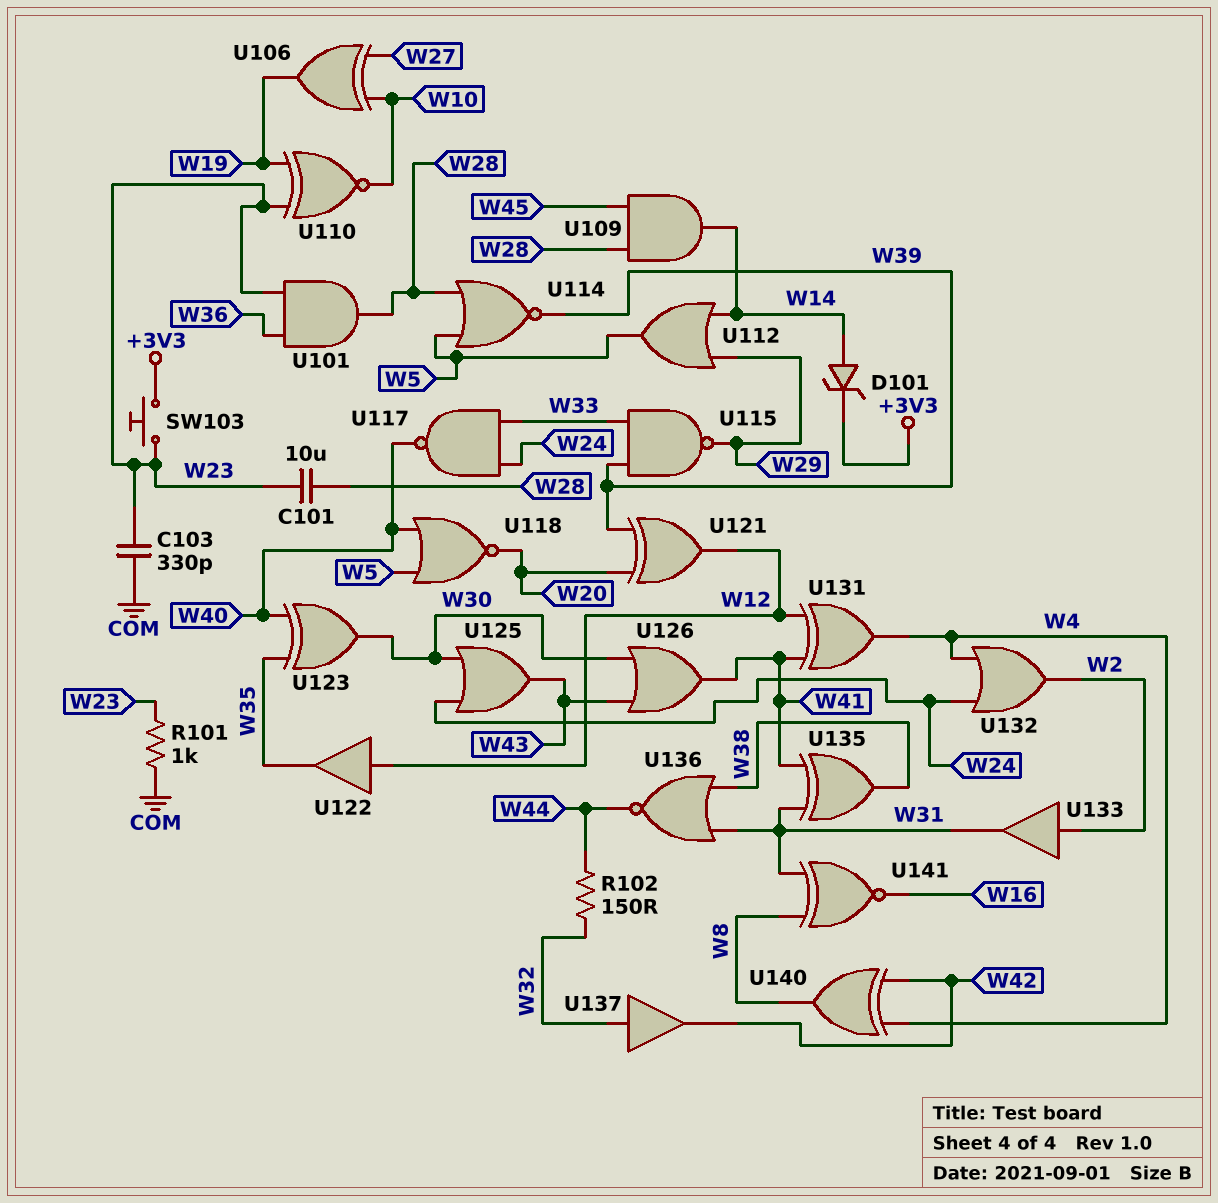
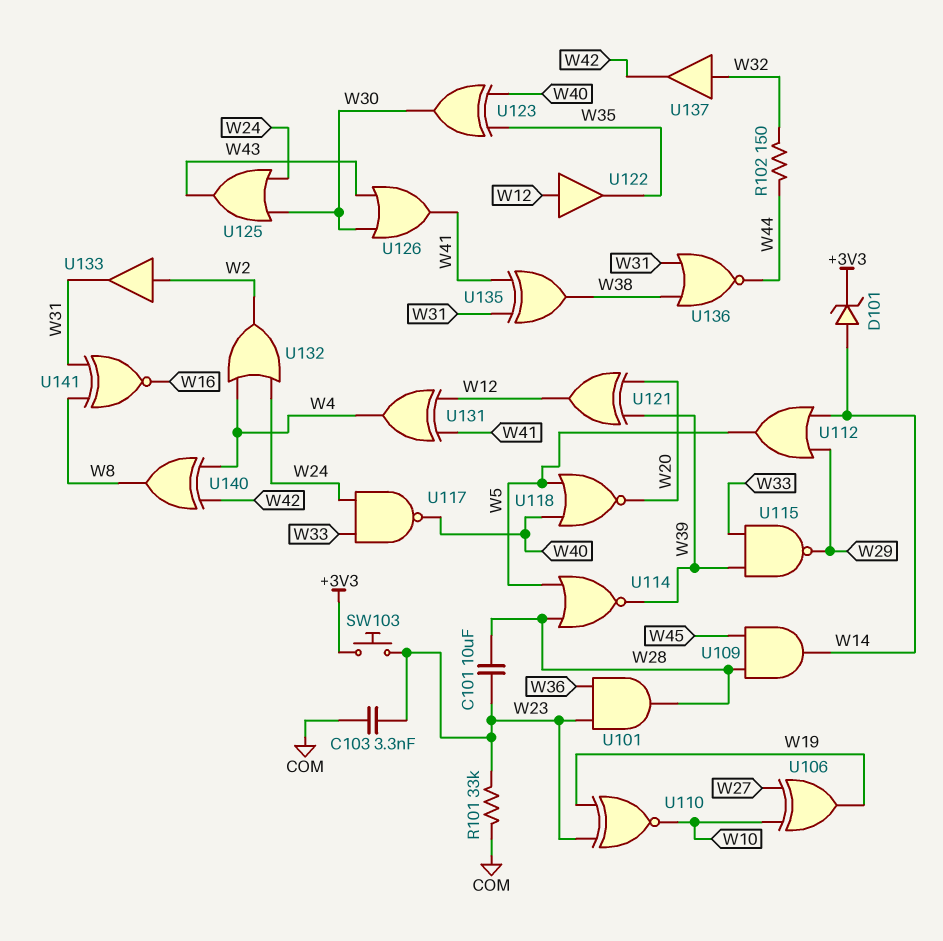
C103: 330pF (COM, W23) -> 3.3nF (COM, W23)
R101: 1k (COM, W23) -> 33k (COM, W23)

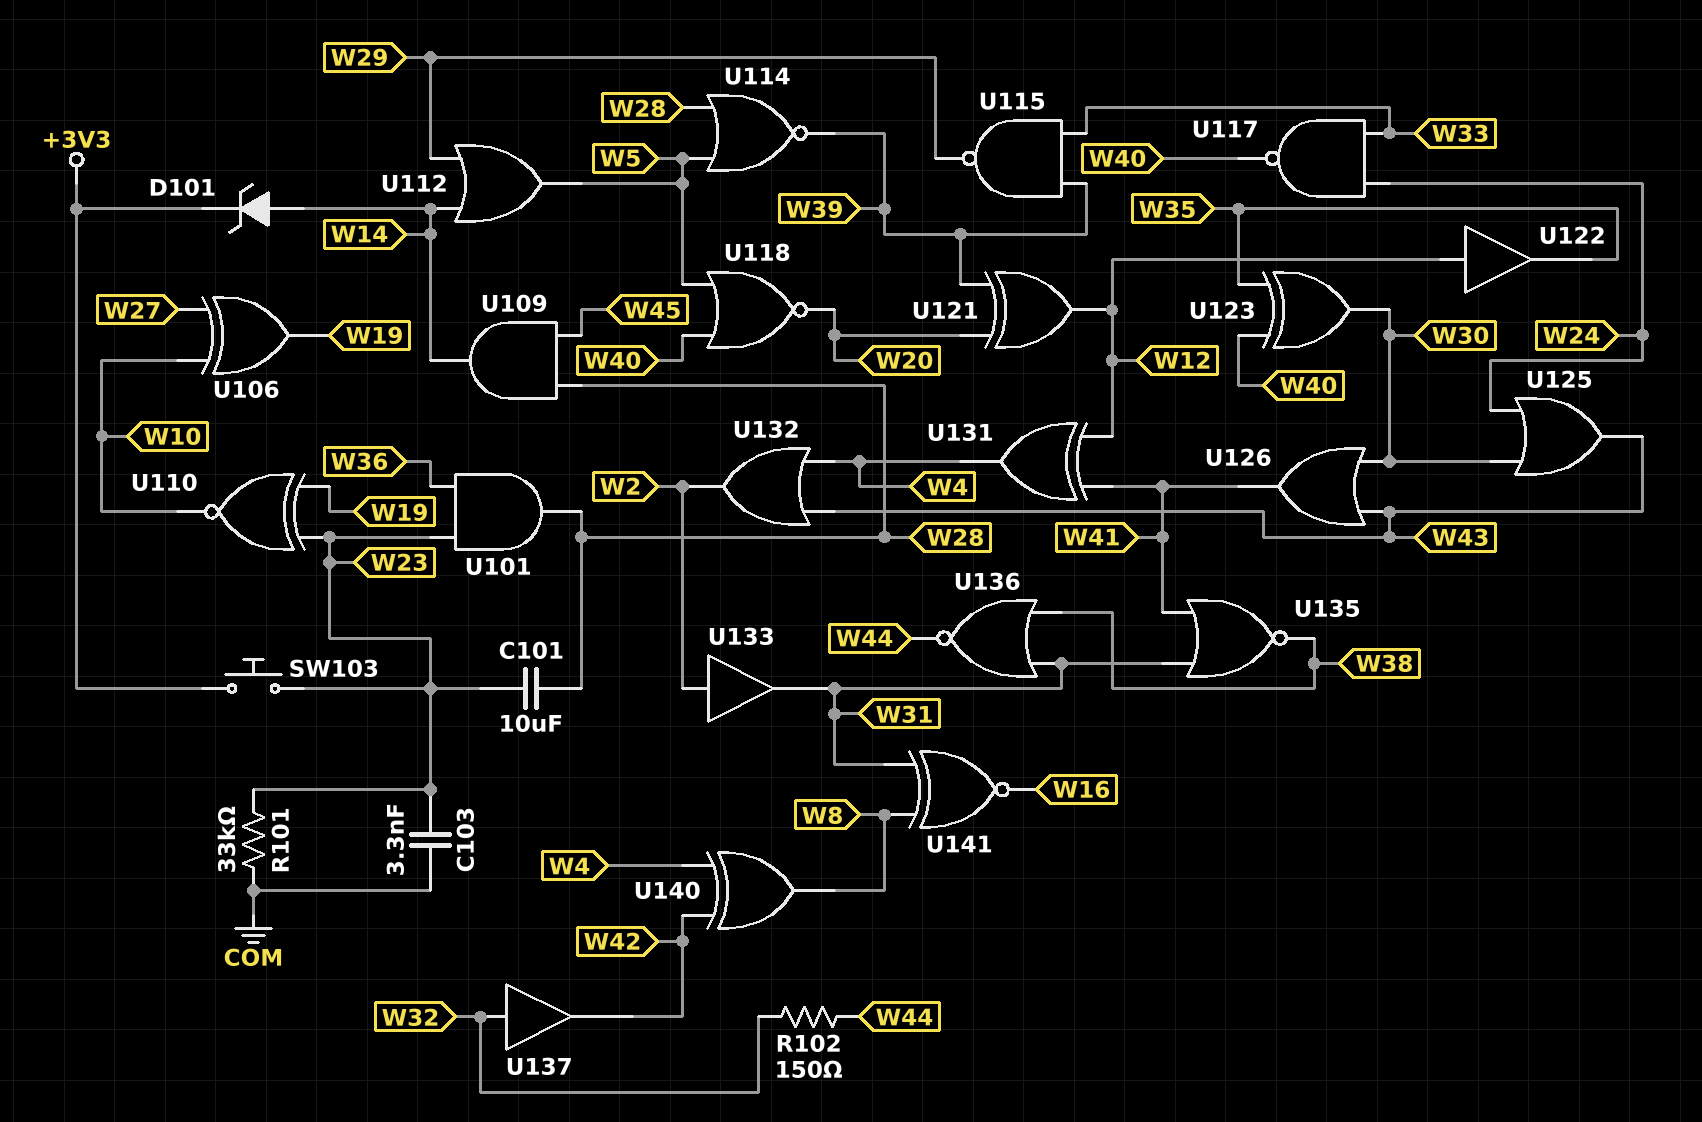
U132: OR (in W4, in W24, out W2) -> OR (in W4, in W43, out W2)
U135: XOR (in W31, in W41, out W38) -> NOR (in W31, in W41, out W38)

